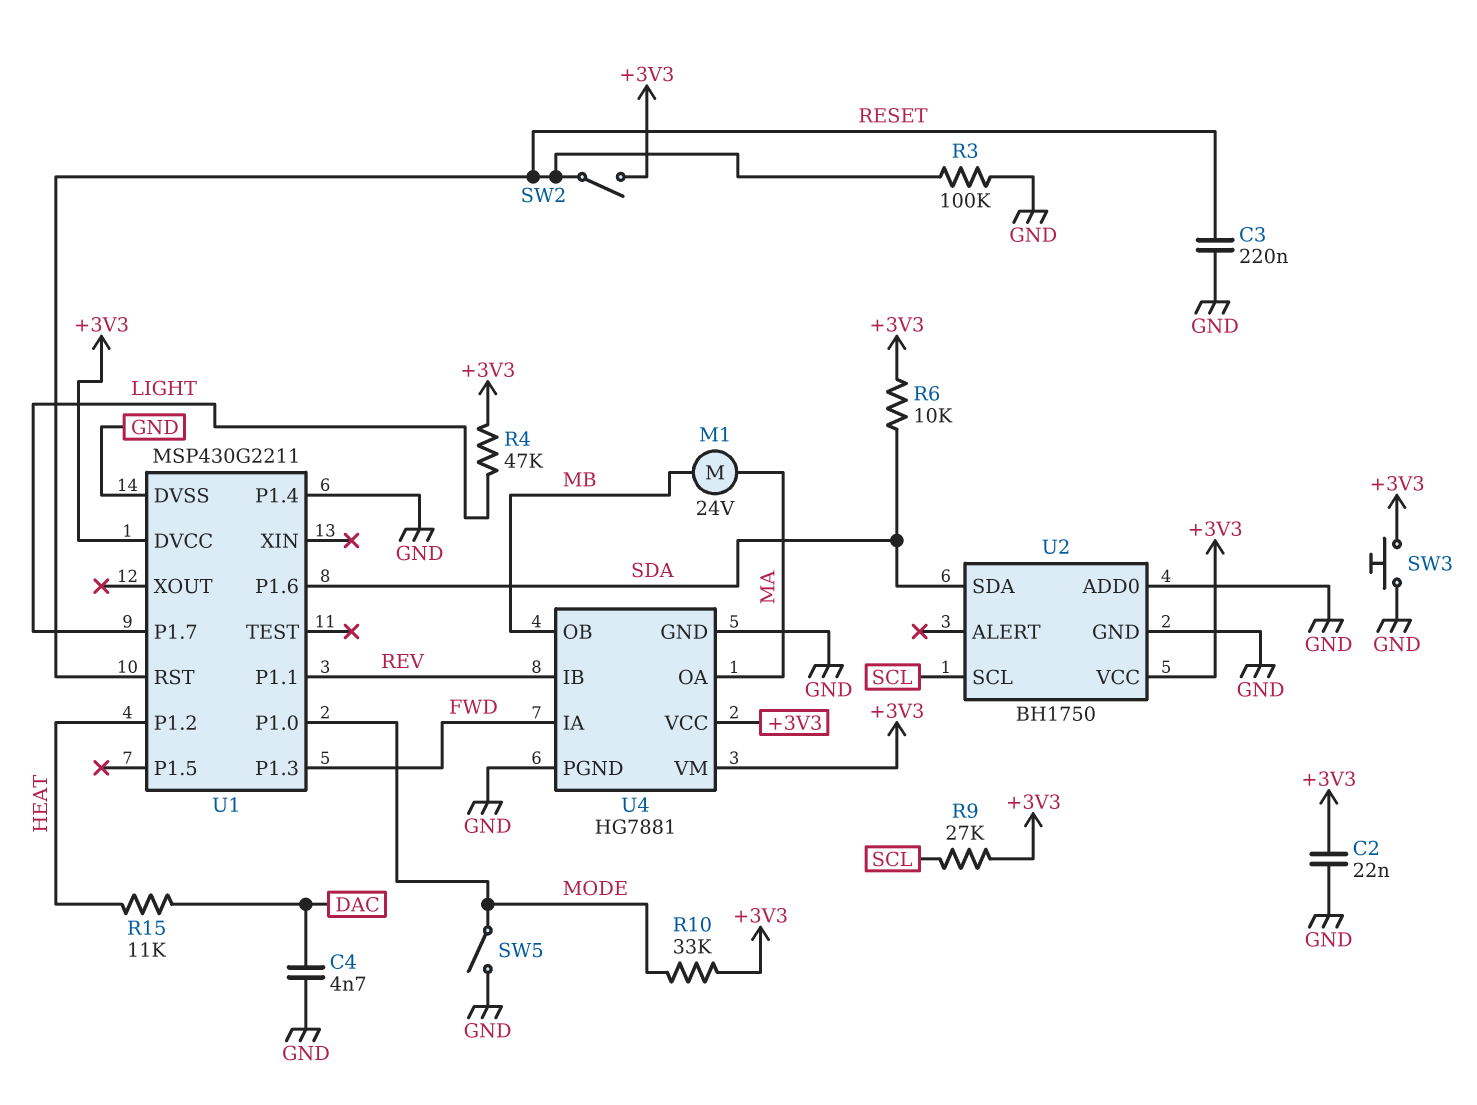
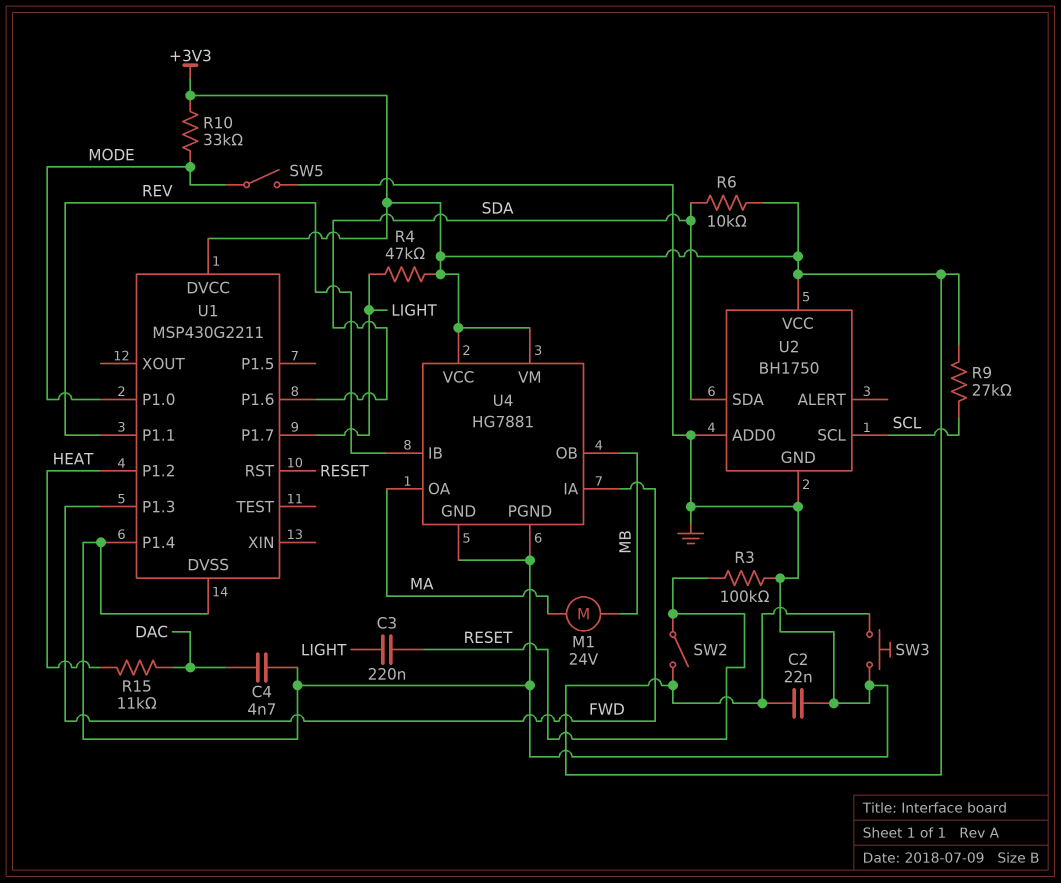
C3: 220nF (GND, RESET) -> 220nF (LIGHT, RESET)

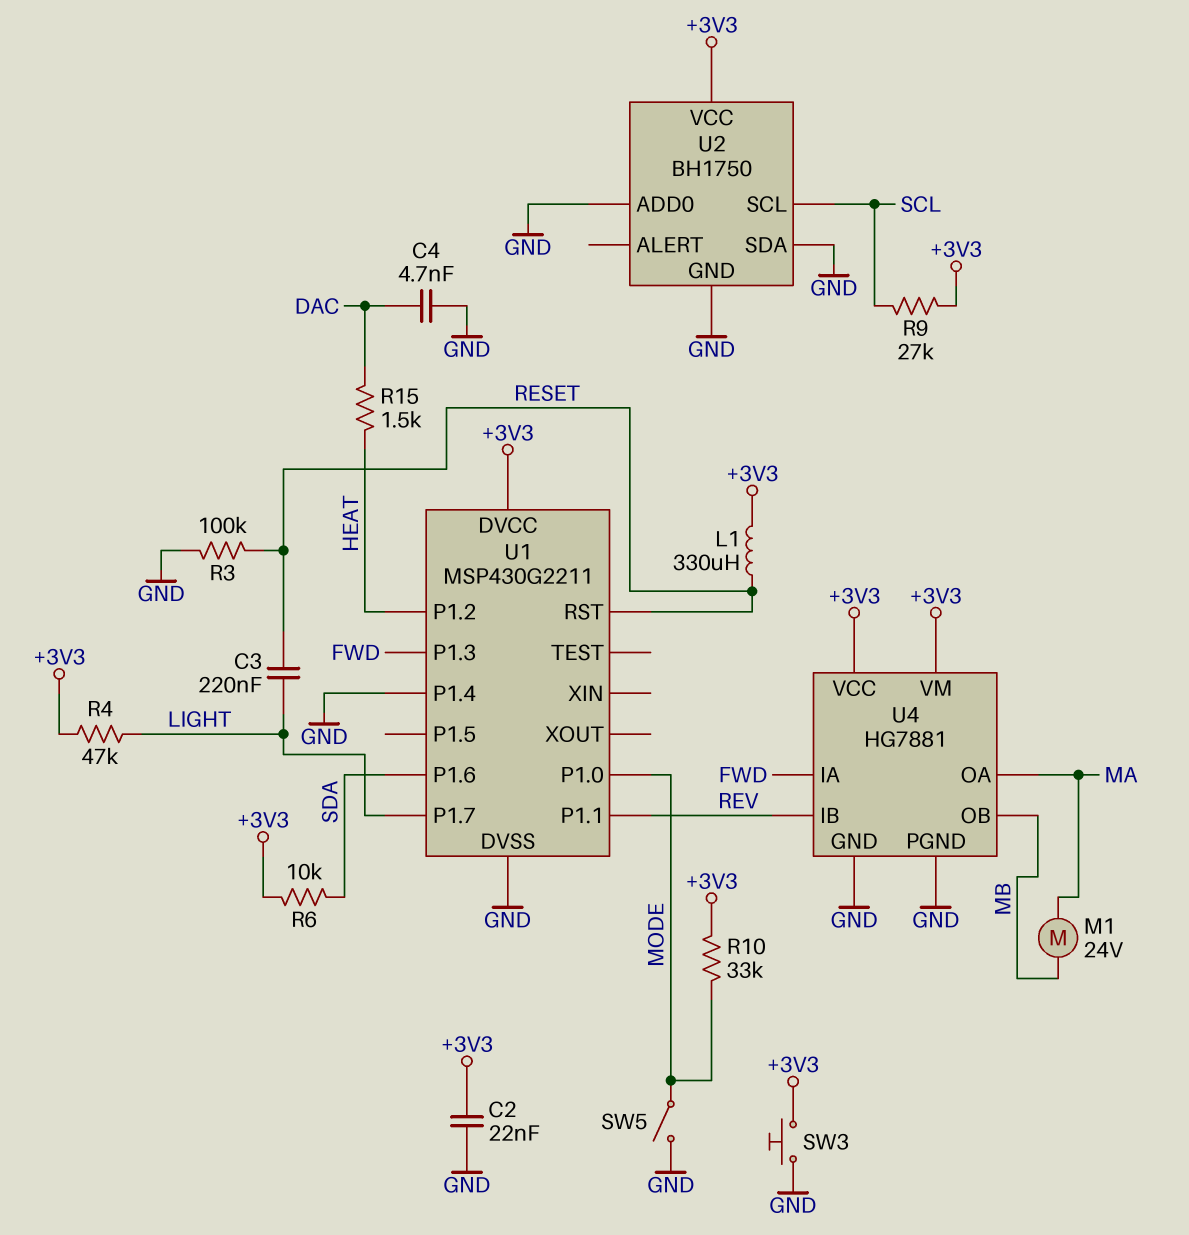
L1: none -> 330uH (+3V3, RESET)
R15: 11k (DAC, HEAT) -> 1.5k (DAC, HEAT)
SW2: switch (+3V3, RESET) -> none
U2 pin SDA: SDA -> GND

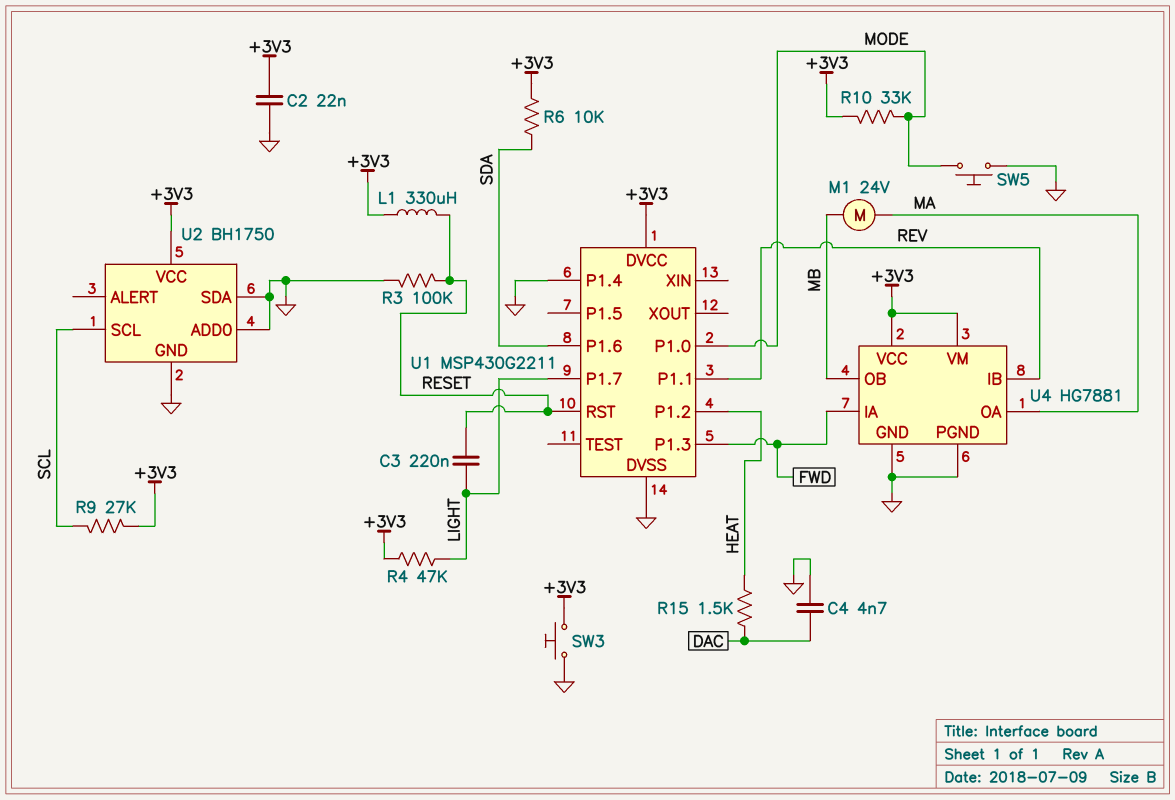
SW5: switch (GND, MODE) -> button (GND, MODE)

